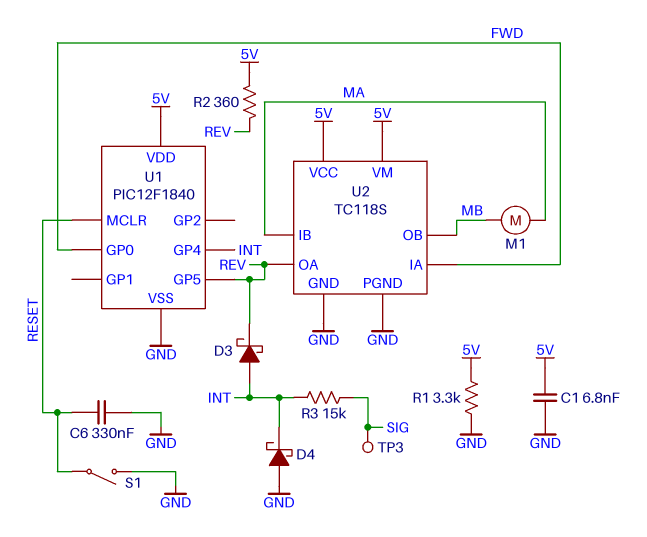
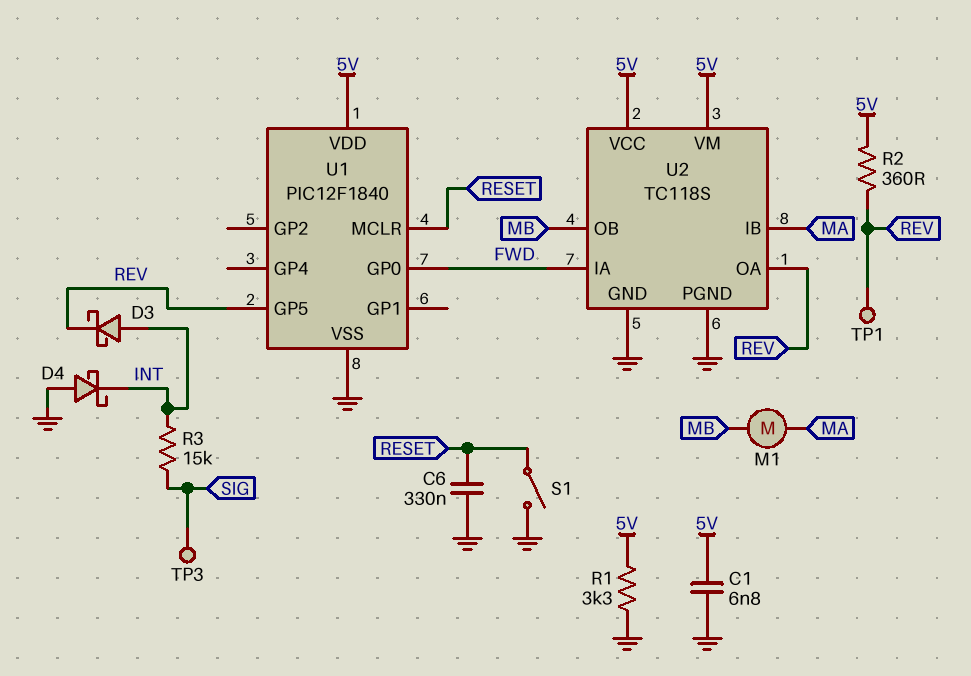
TP1: none -> test point (REV)
U1 pin GP4: INT -> none

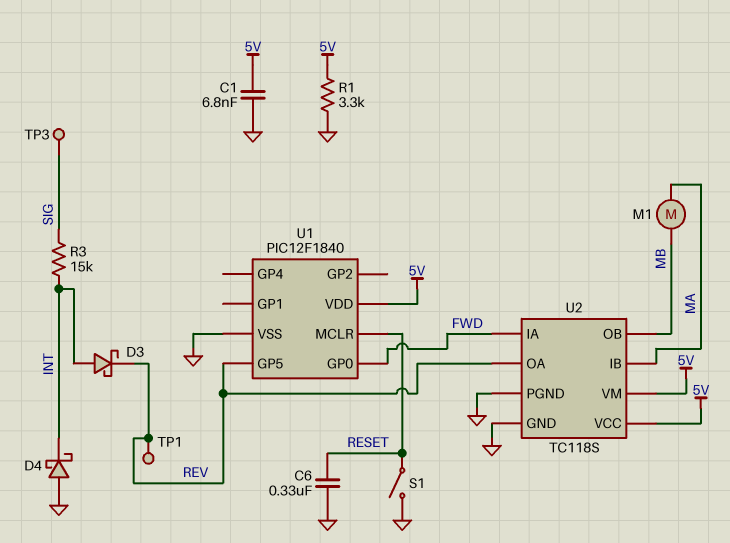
R2: 360 (5V, REV) -> none

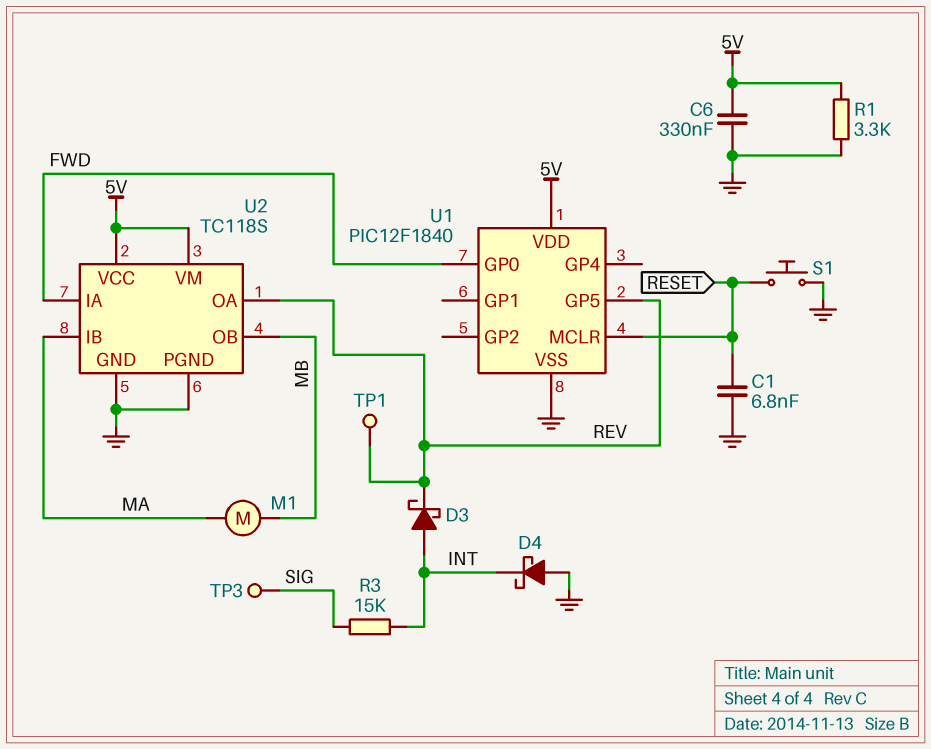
C1: 6.8nF (5V, GND) -> 6.8nF (GND, RESET)
C6: 330nF (GND, RESET) -> 330nF (5V, GND)
S1: switch (GND, RESET) -> button (GND, RESET)

